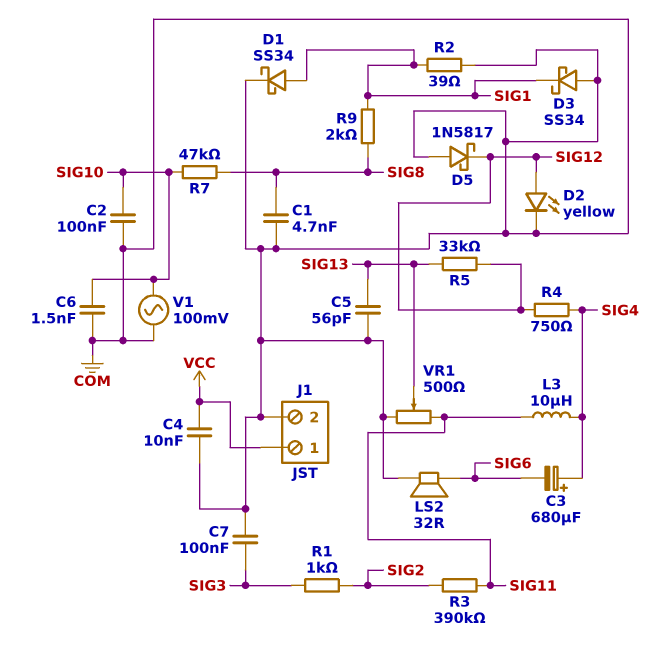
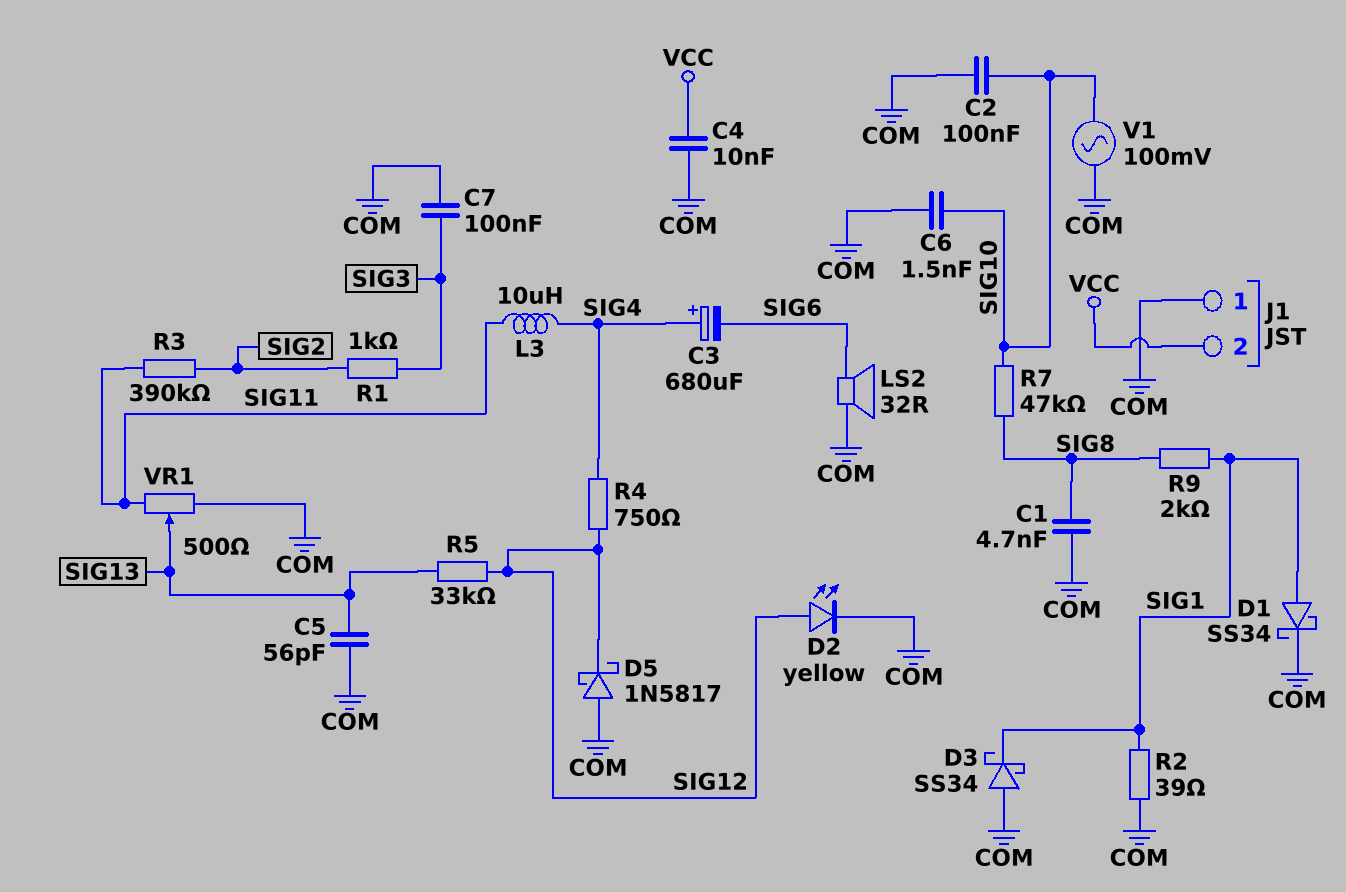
J1 pin 1: VCC -> COM
J1 pin 2: COM -> VCC

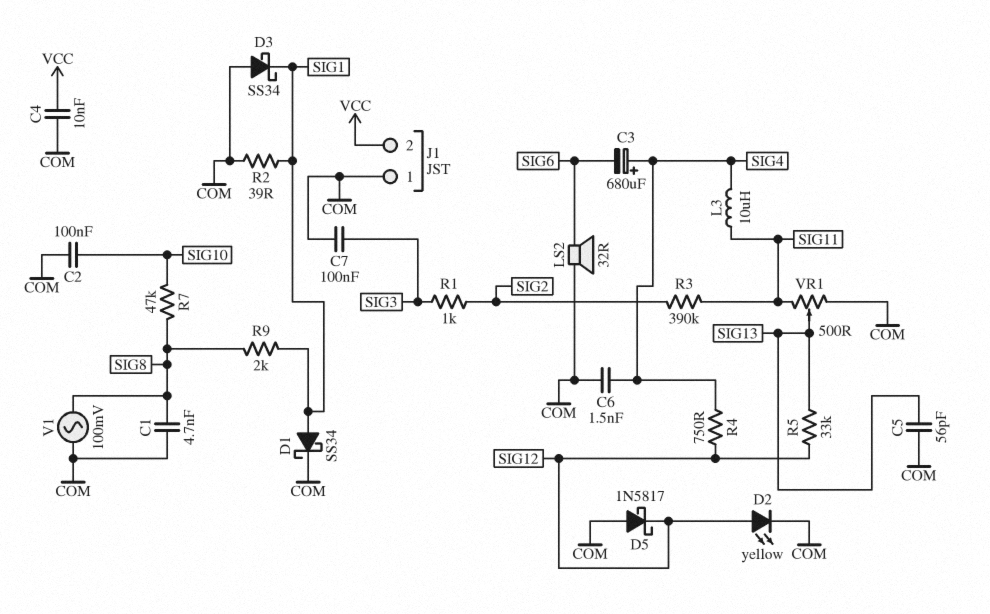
C6: 1.5nF (COM, SIG10) -> 1.5nF (COM, SIG4)
V1: AC 100mV (COM, SIG10) -> AC 100mV (COM, SIG8)

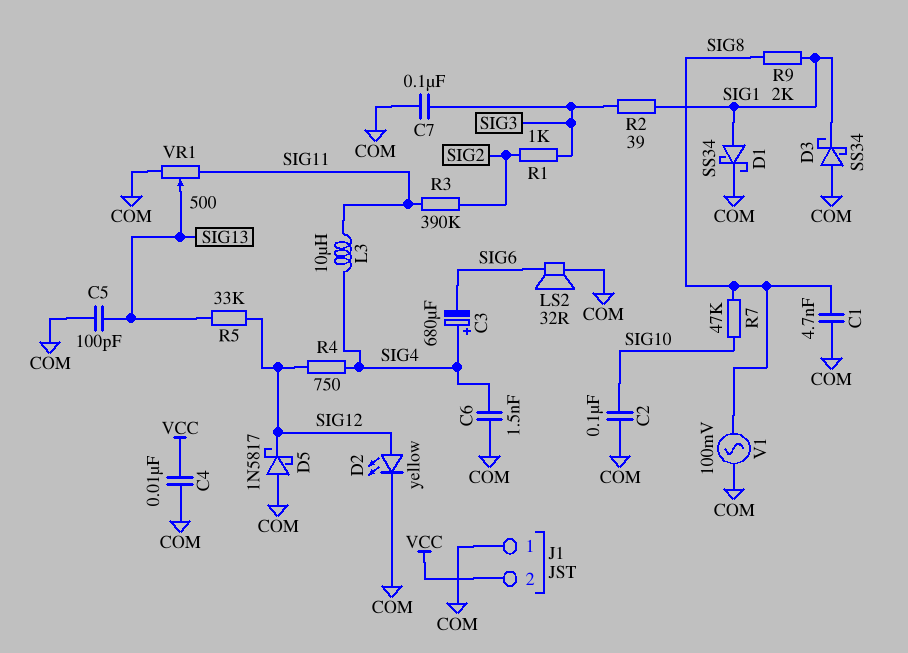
C5: 56pF (COM, SIG13) -> 100pF (COM, SIG13)
R2: 39 (COM, SIG1) -> 39 (SIG1, SIG3)

